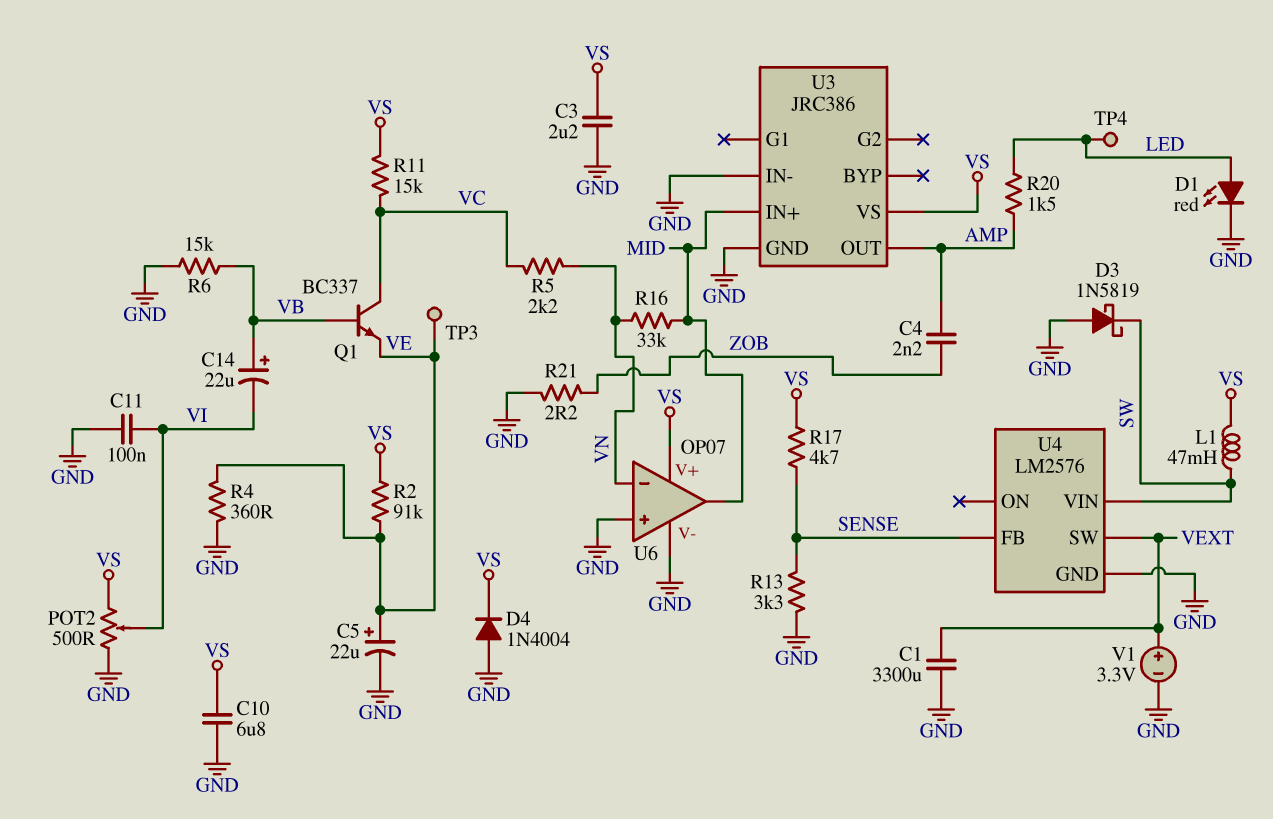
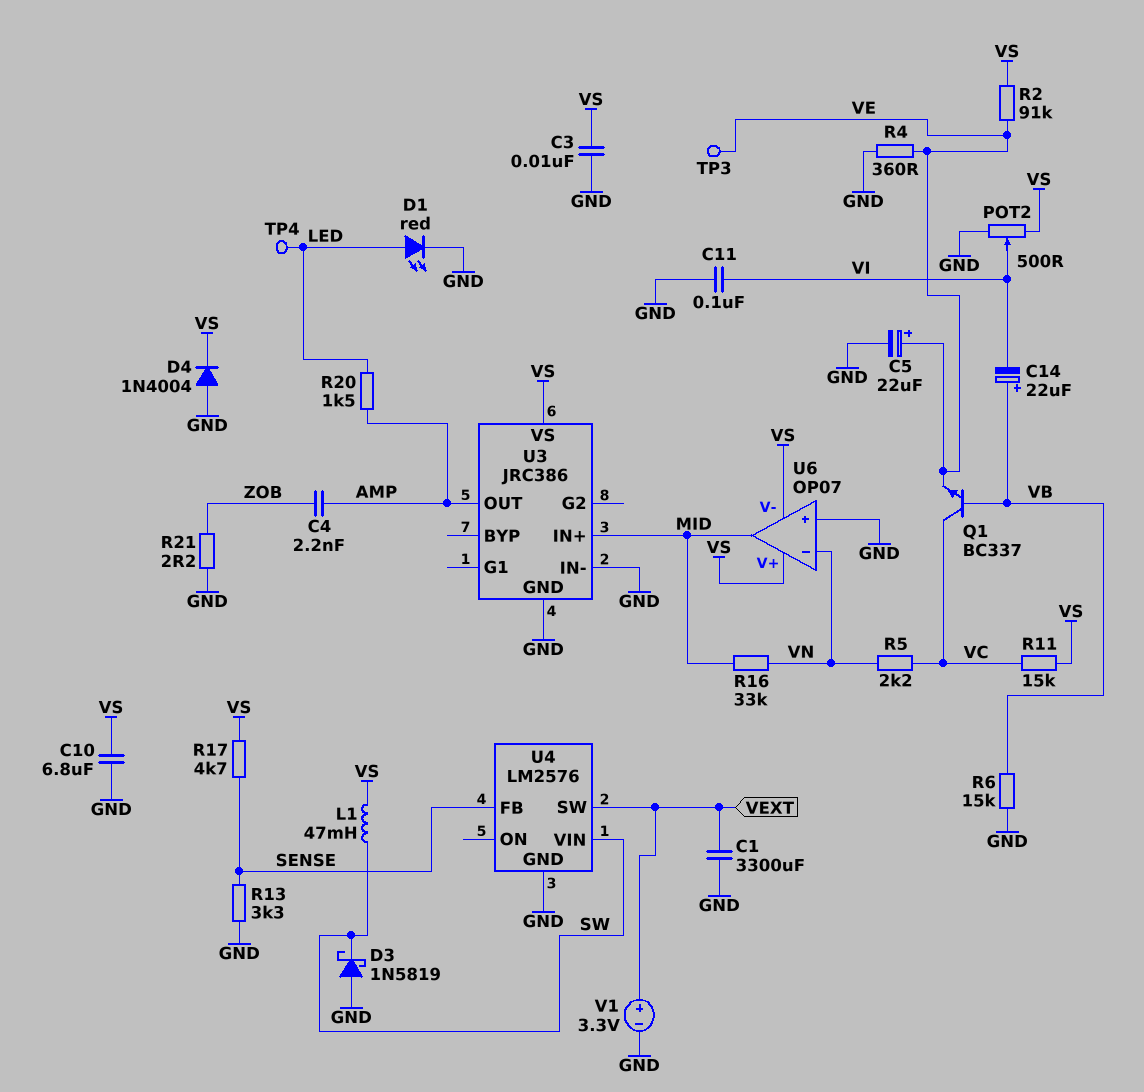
C3: 2.2uF (GND, VS) -> 10nF (GND, VS)
U6 pin V-: GND -> VS

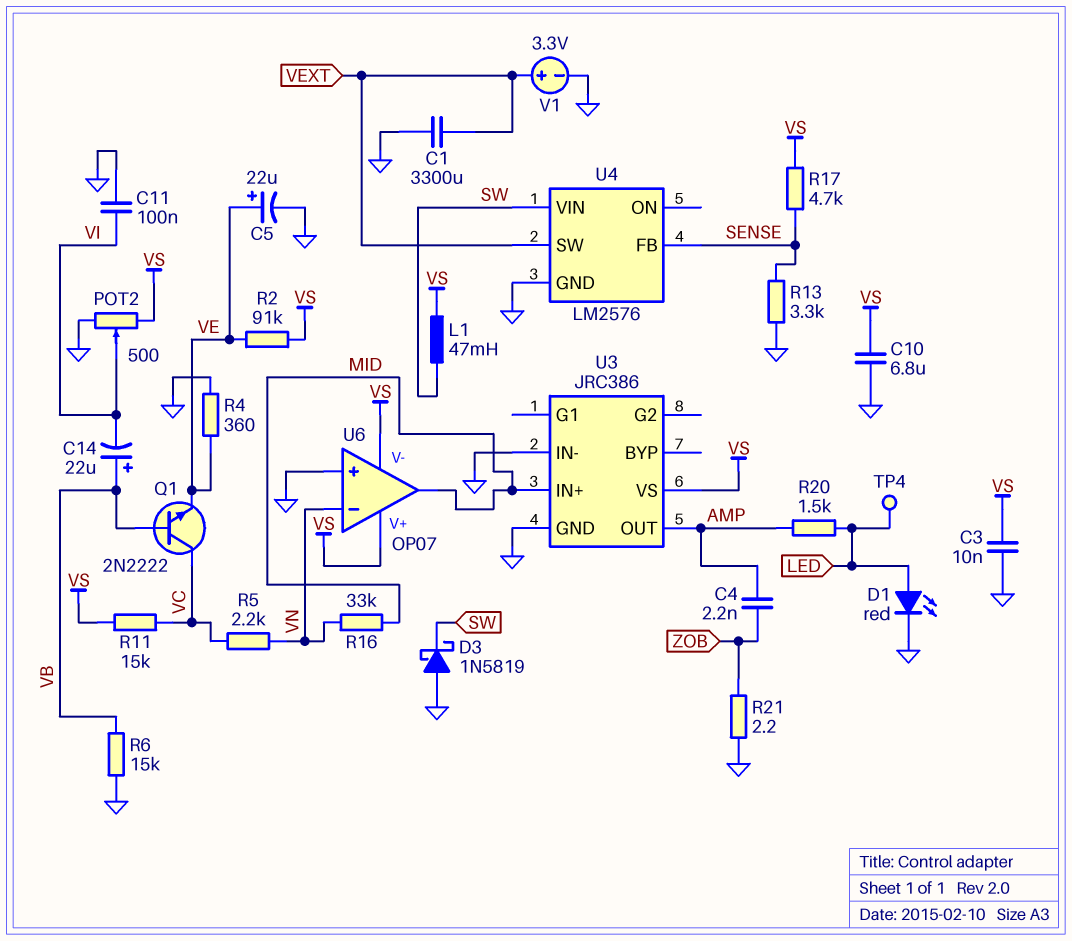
D4: diode 1N4004 (A GND, K VS) -> none
Q1: NPN BC337 (B VB, C VC, E VE) -> NPN 2N2222 (B VB, C VC, E VE)
TP3: test point (VE) -> none

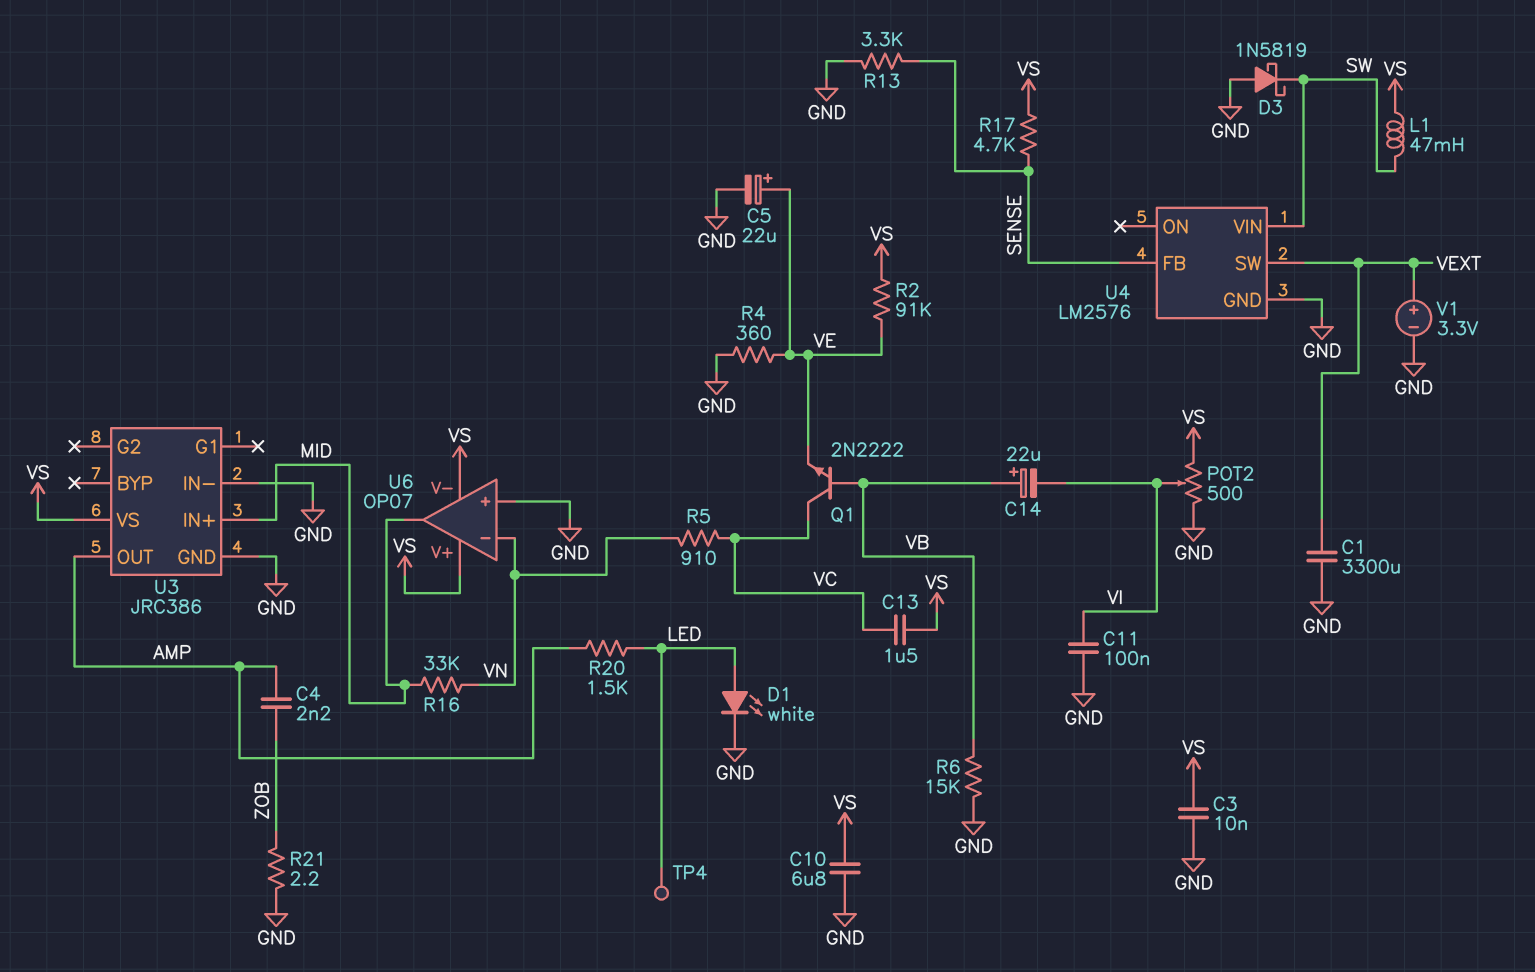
C13: none -> 1.5uF (VC, VS)
D1: LED red (A LED, K GND) -> LED white (A LED, K GND)
R5: 2.2k (VC, VN) -> 910 (VC, VN)
R11: 15k (VC, VS) -> none

